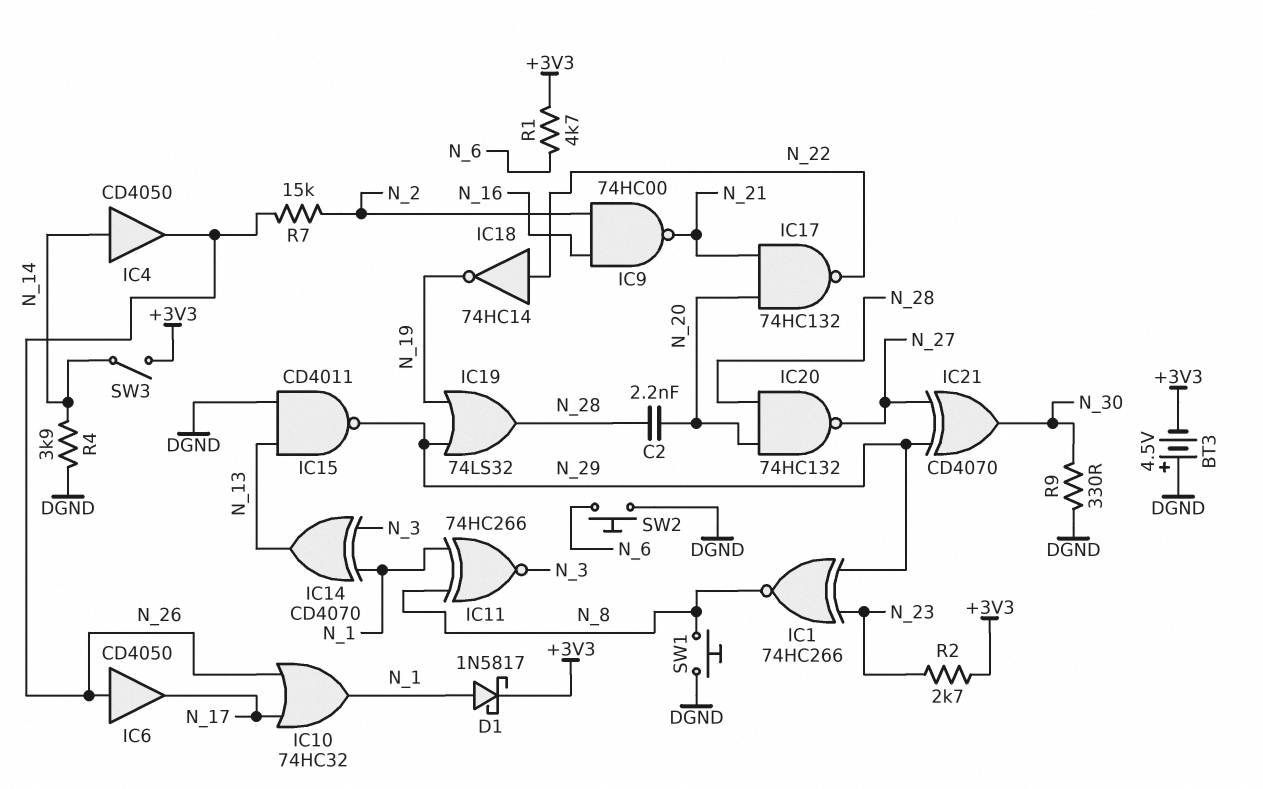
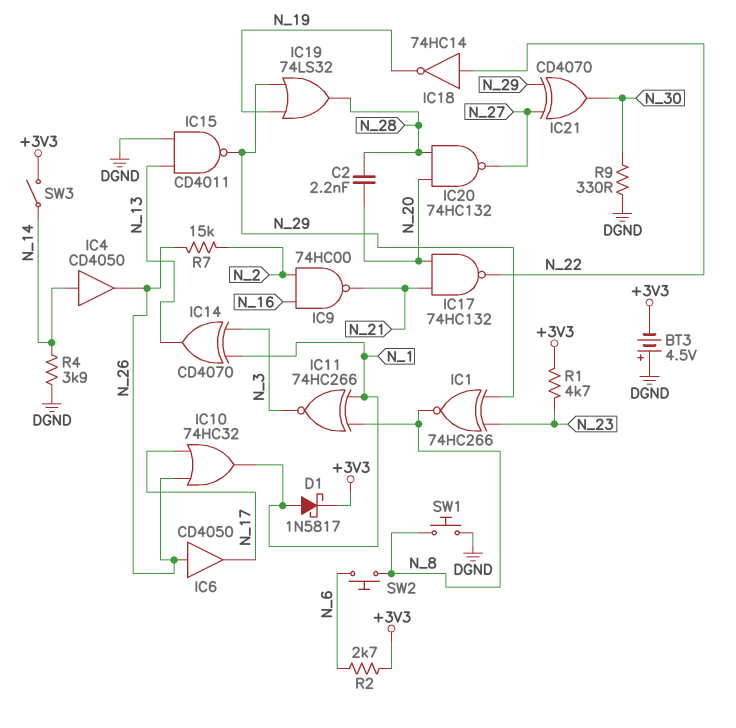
R1: 4.7k (+3V3, N_6) -> 4.7k (+3V3, N_23)
R2: 2.7k (+3V3, N_23) -> 2.7k (+3V3, N_6)
SW2: button (DGND, N_6) -> button (N_6, N_8)

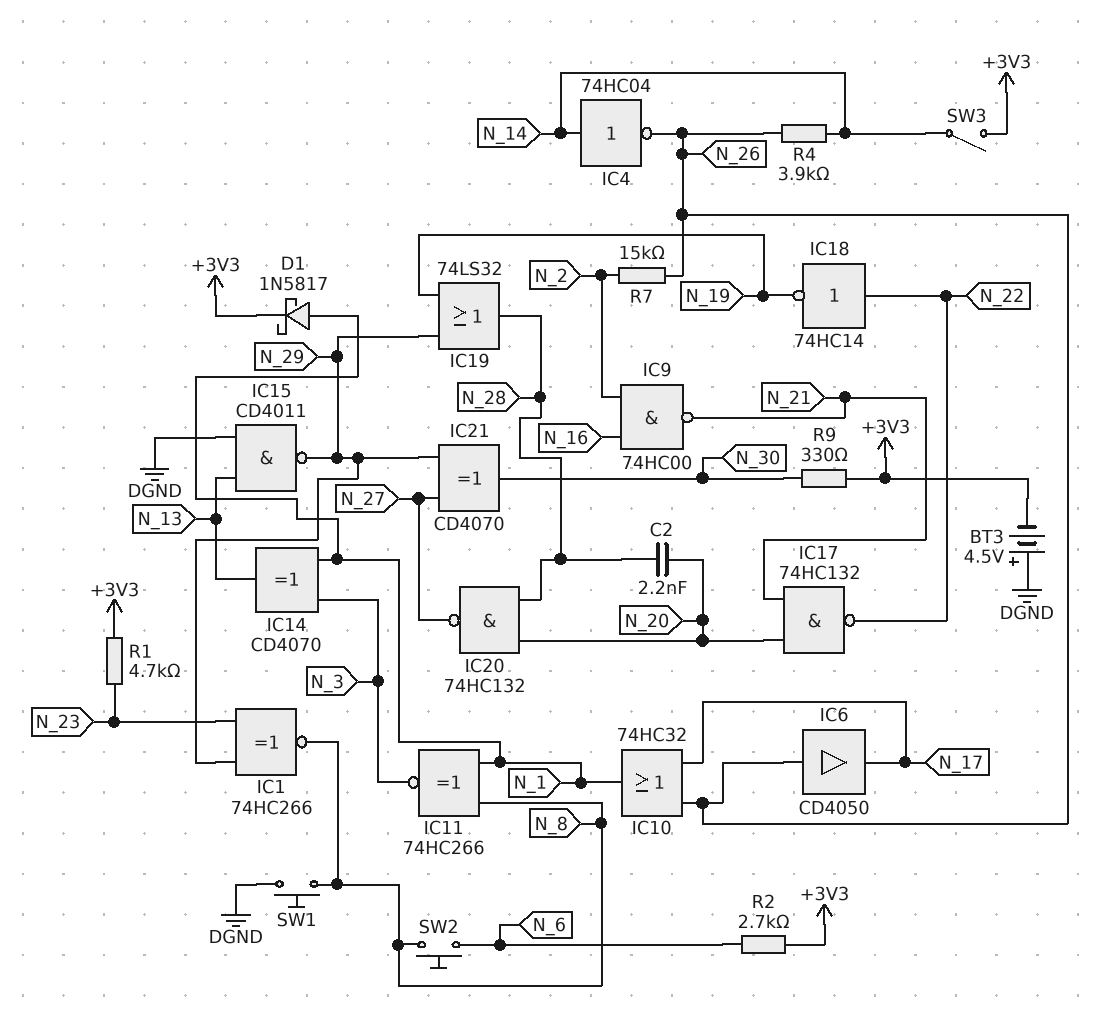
IC4: buffer CD4050 (in N_14, out N_26) -> NOT 74HC04 (in N_14, out N_26)
R4: 3.9k (DGND, N_14) -> 3.9k (N_14, N_26)
R9: 330 (DGND, N_30) -> 330 (+3V3, N_30)

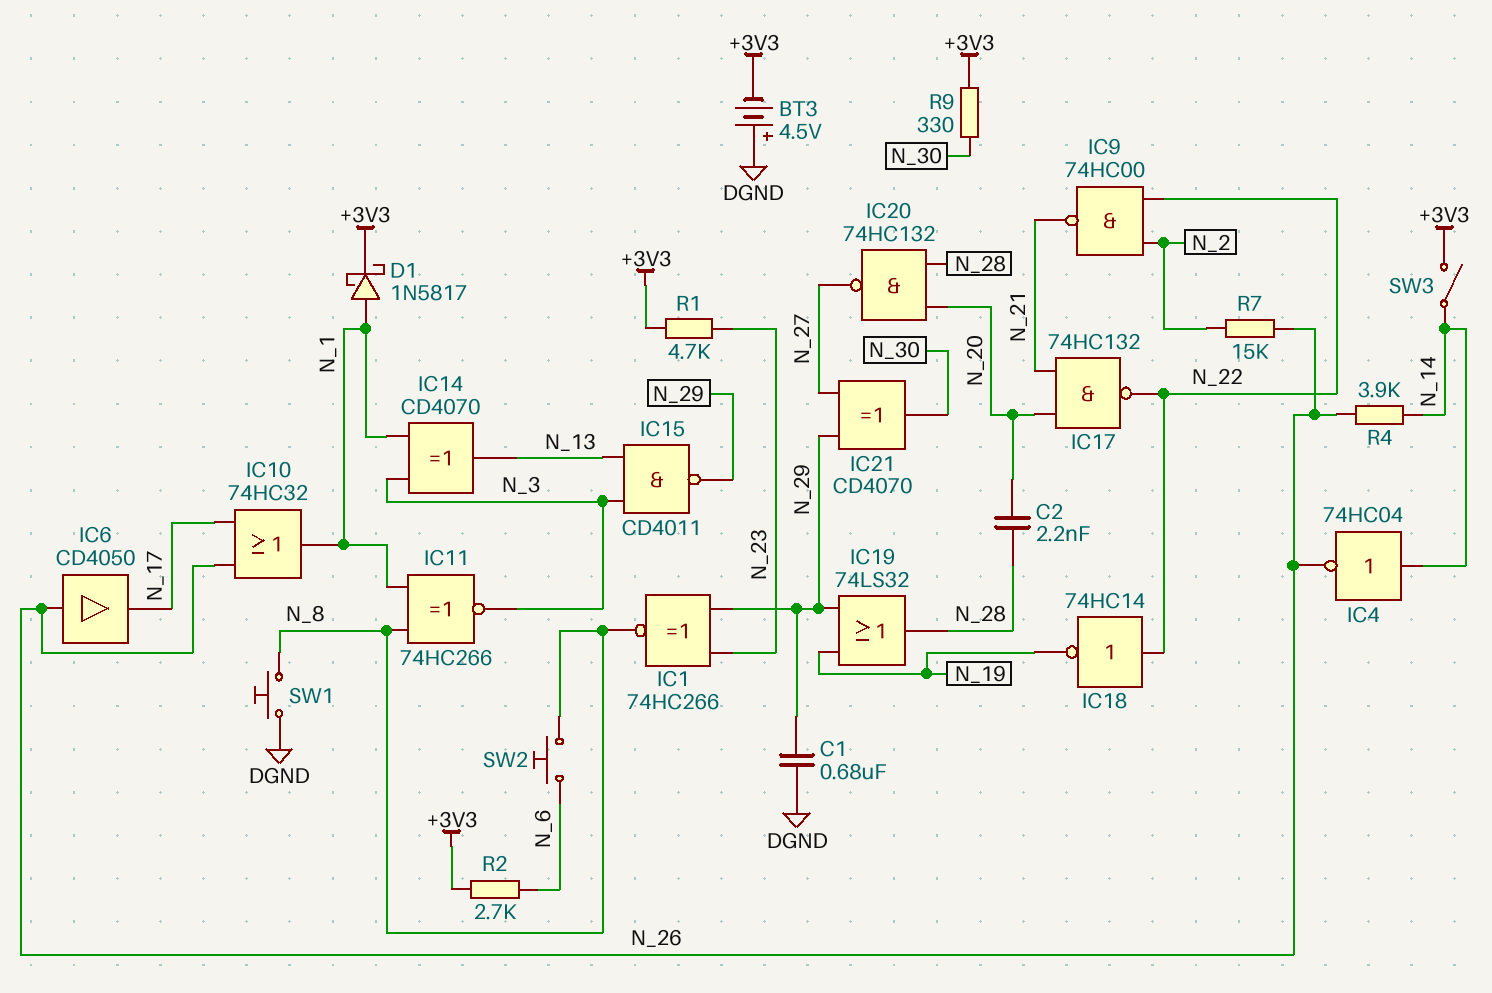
C1: none -> 680nF (DGND, N_29)
IC9: NAND 74HC00 (in N_2, in N_16, out N_21) -> NAND 74HC00 (in N_2, in N_22, out N_21)
IC15: NAND CD4011 (in DGND, in N_13, out N_29) -> NAND CD4011 (in N_3, in N_13, out N_29)

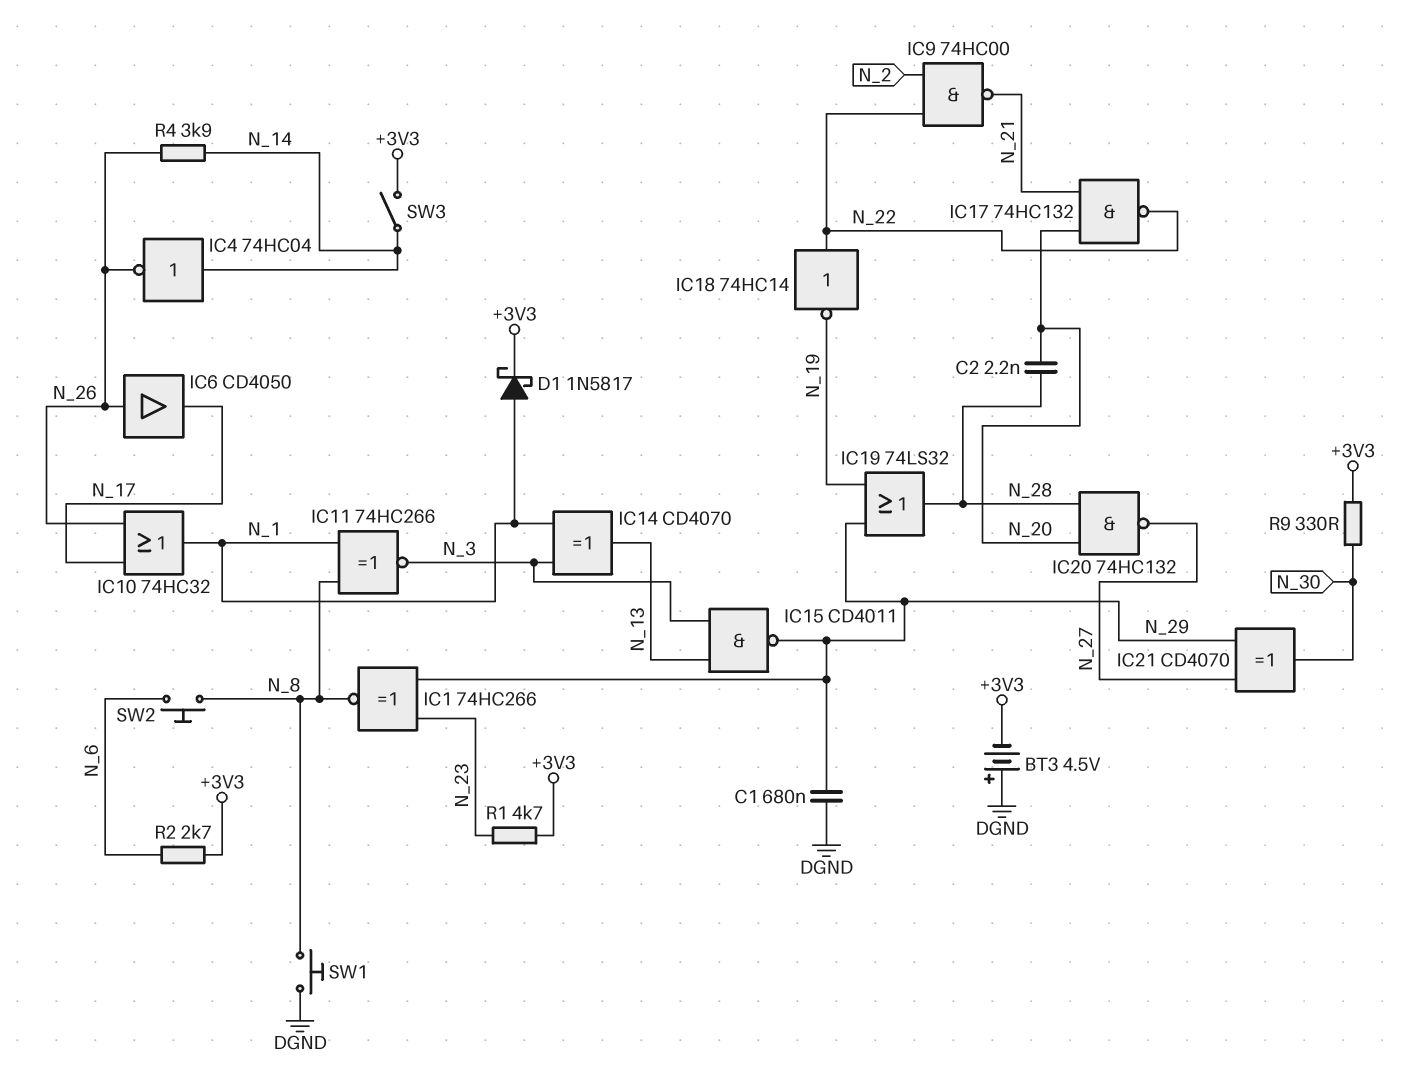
R7: 15k (N_2, N_26) -> none

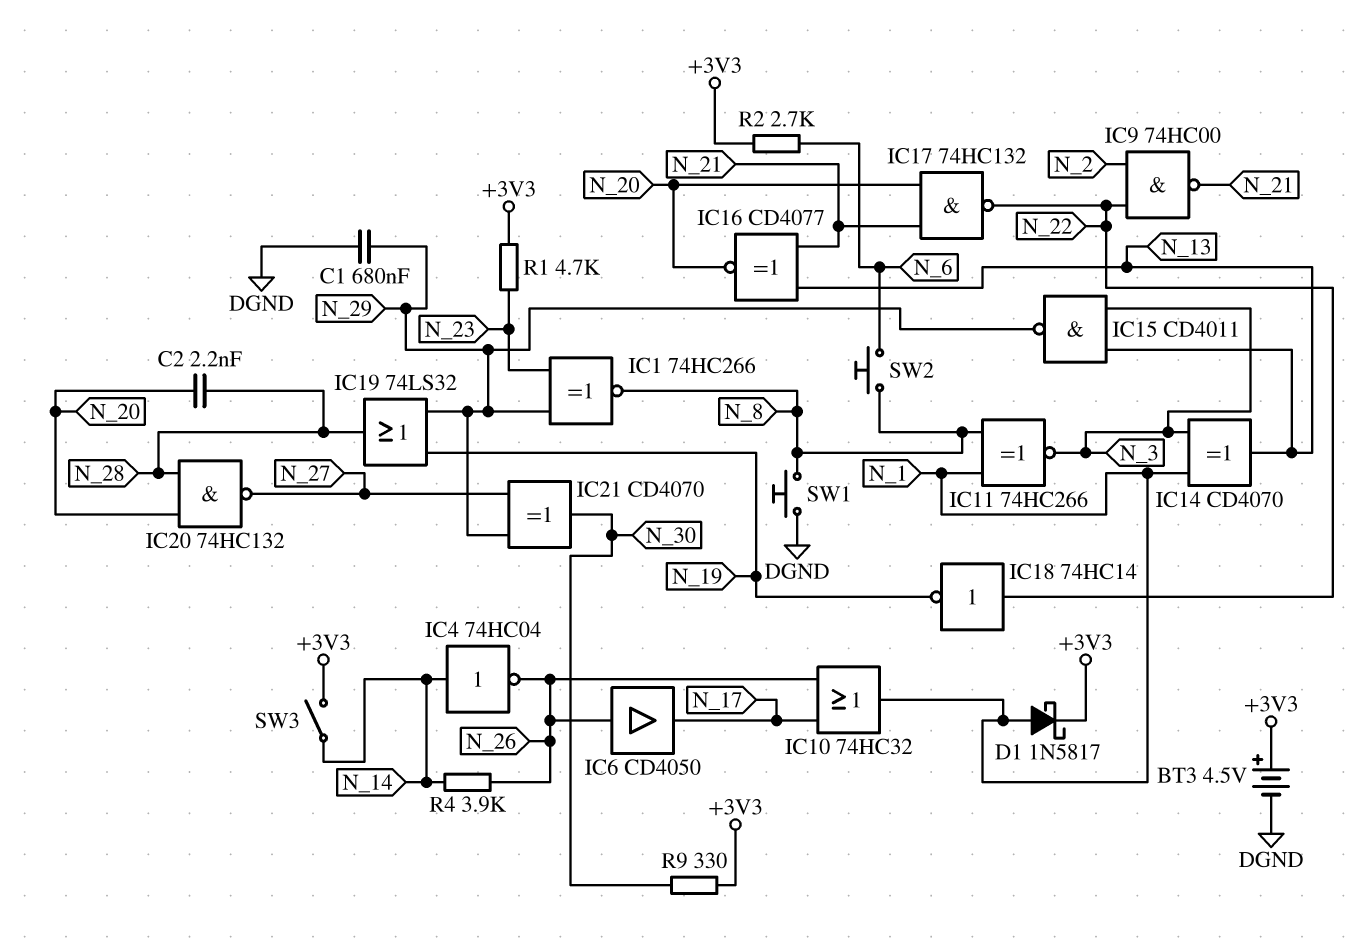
BT3: 4.5V (plus DGND, minus +3V3) -> 4.5V (plus +3V3, minus DGND)
IC16: none -> XNOR CD4077 (in N_13, in N_21, out N_20)

